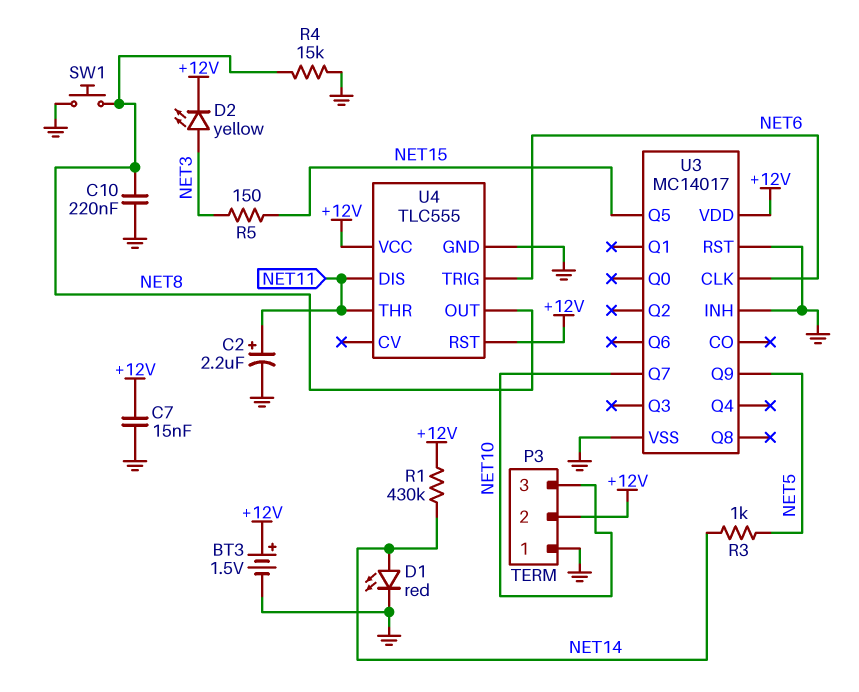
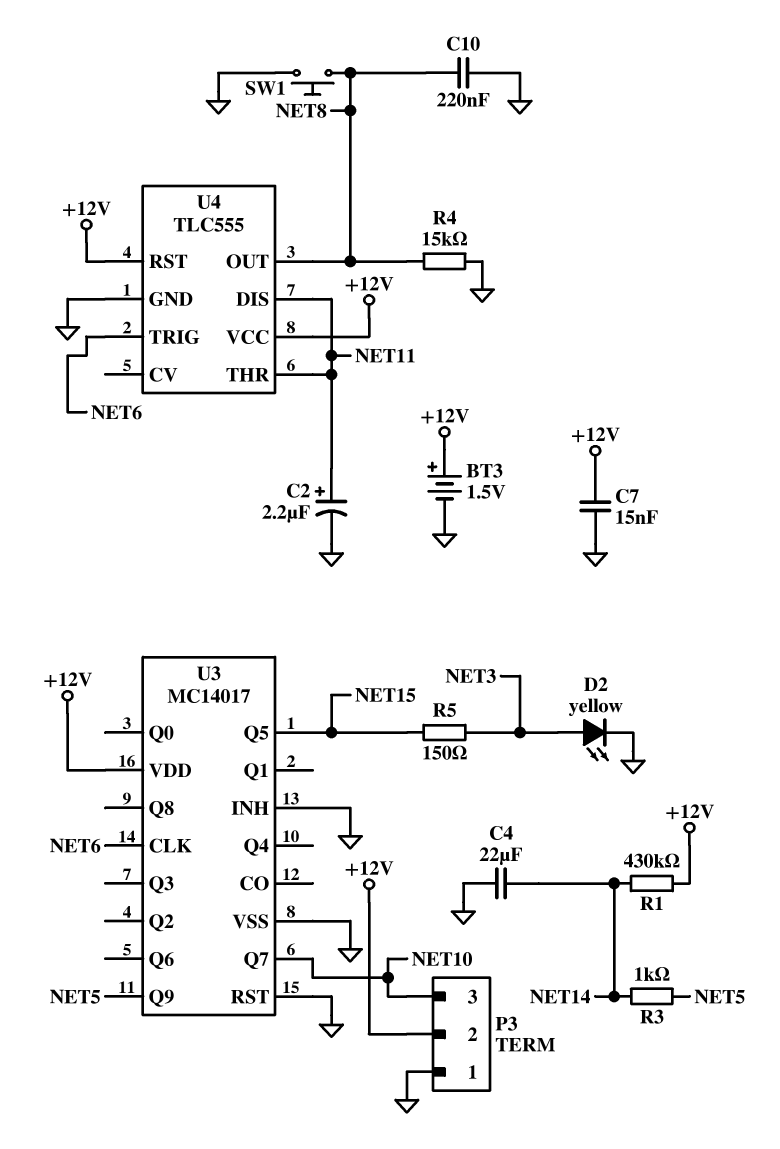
C4: none -> 22uF (GND, NET14)
D1: LED red (A NET14, K GND) -> none
D2: LED yellow (A NET3, K +12V) -> LED yellow (A NET3, K GND)

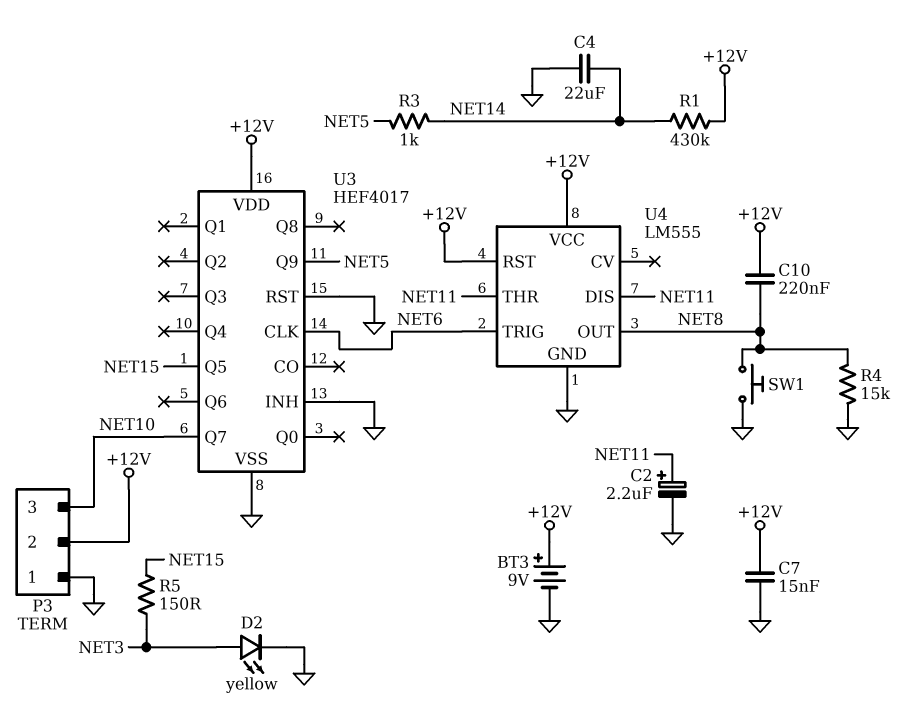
BT3: 1.5V (plus +12V, minus GND) -> 9V (plus +12V, minus GND)
C10: 220nF (GND, NET8) -> 220nF (+12V, NET8)
U3: MC14017 -> HEF4017
U4: TLC555 -> LM555

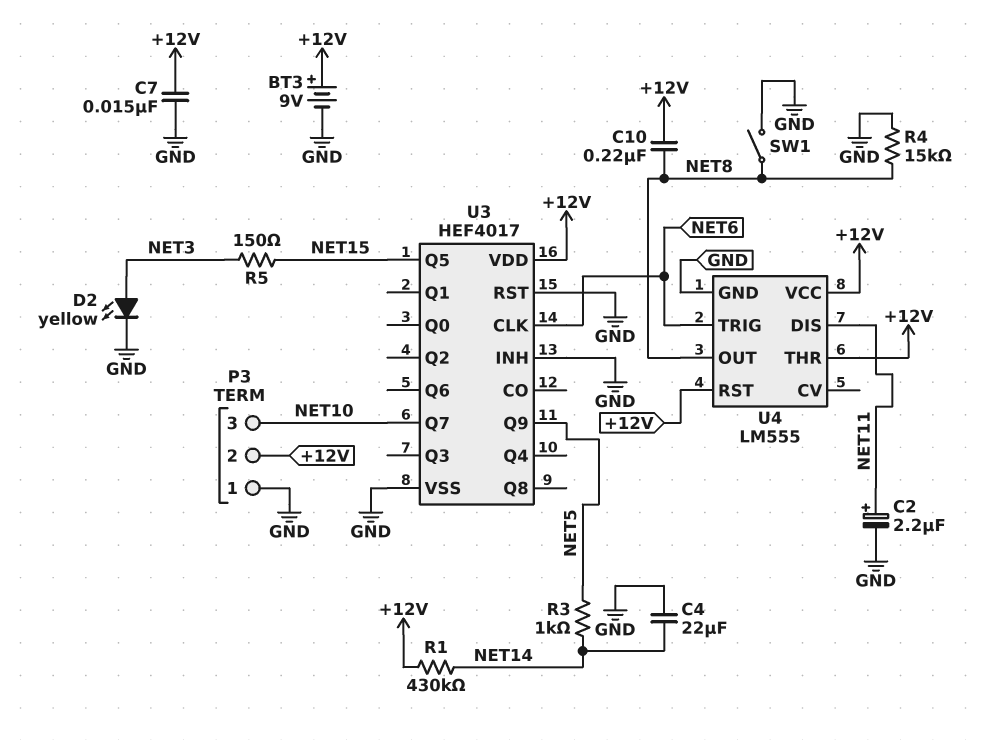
SW1: button (GND, NET8) -> switch (GND, NET8)
U4 pin THR: NET11 -> +12V

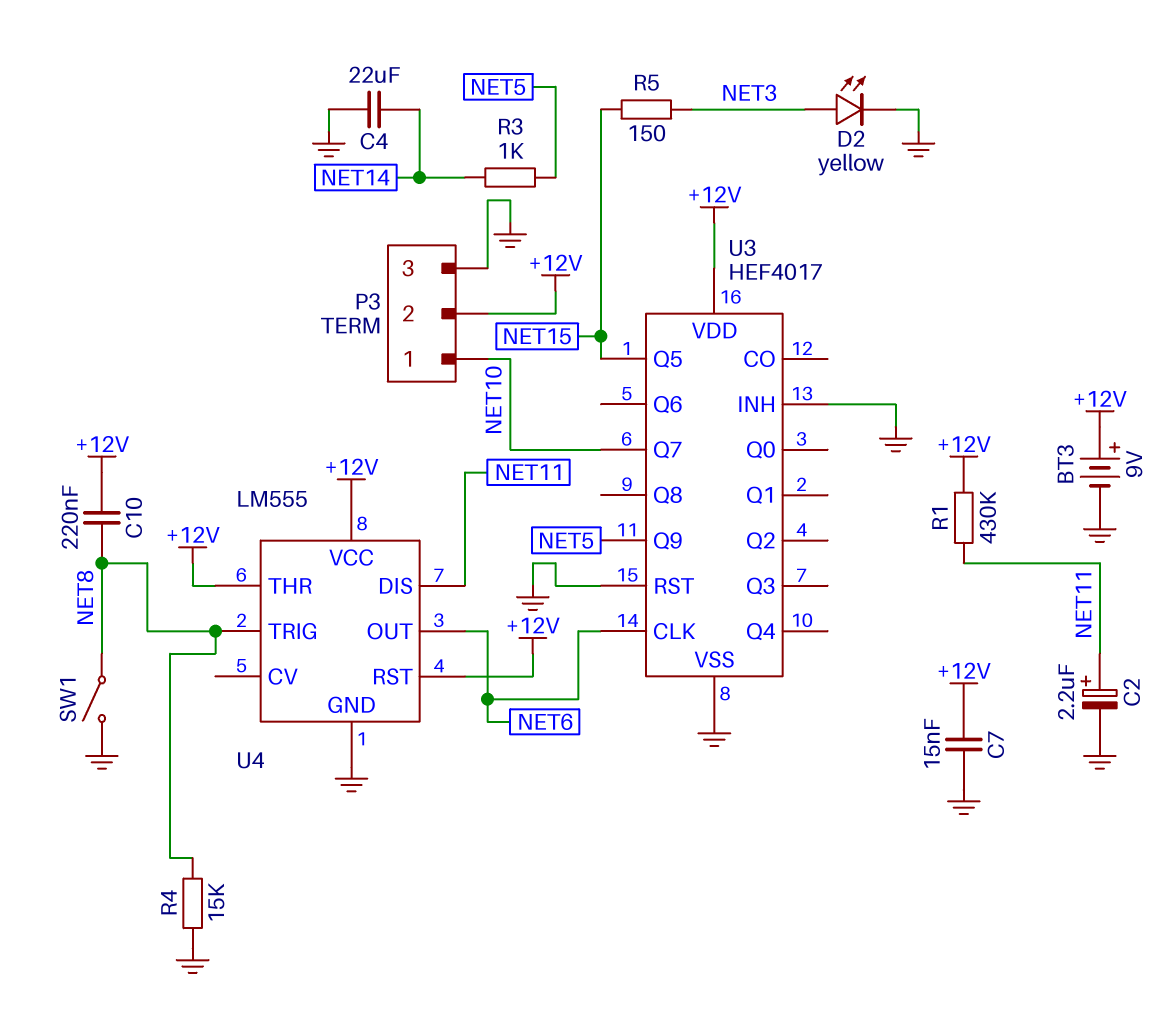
P3 pin 1: GND -> NET10
P3 pin 3: NET10 -> GND
R1: 430k (+12V, NET14) -> 430k (+12V, NET11)
U4 pin OUT: NET8 -> NET6
U4 pin TRIG: NET6 -> NET8

